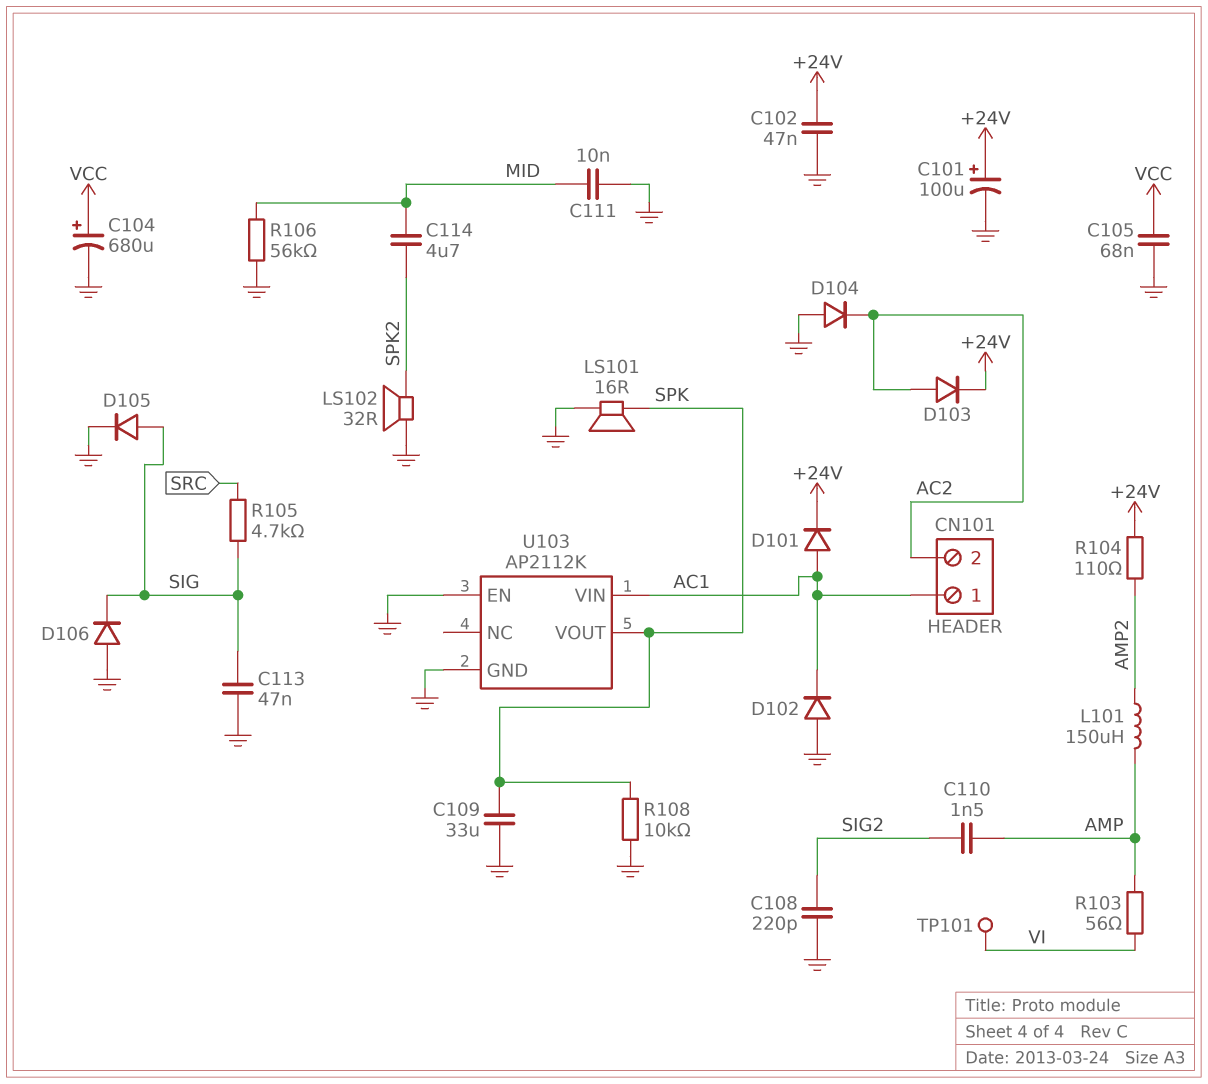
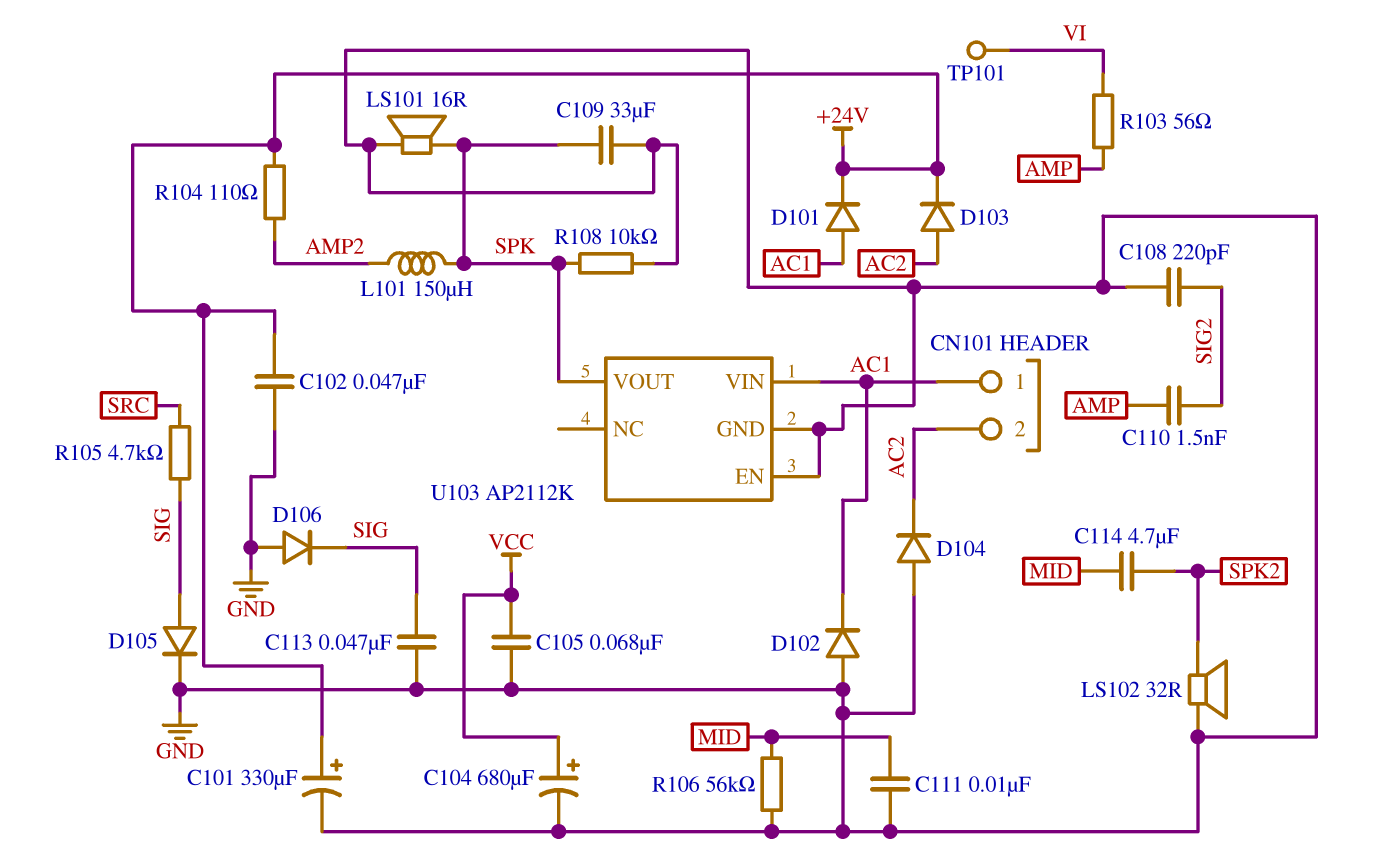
C101: 100uF (plus +24V, minus GND) -> 330uF (plus +24V, minus GND)
L101: 150uH (AMP, AMP2) -> 150uH (AMP2, SPK)

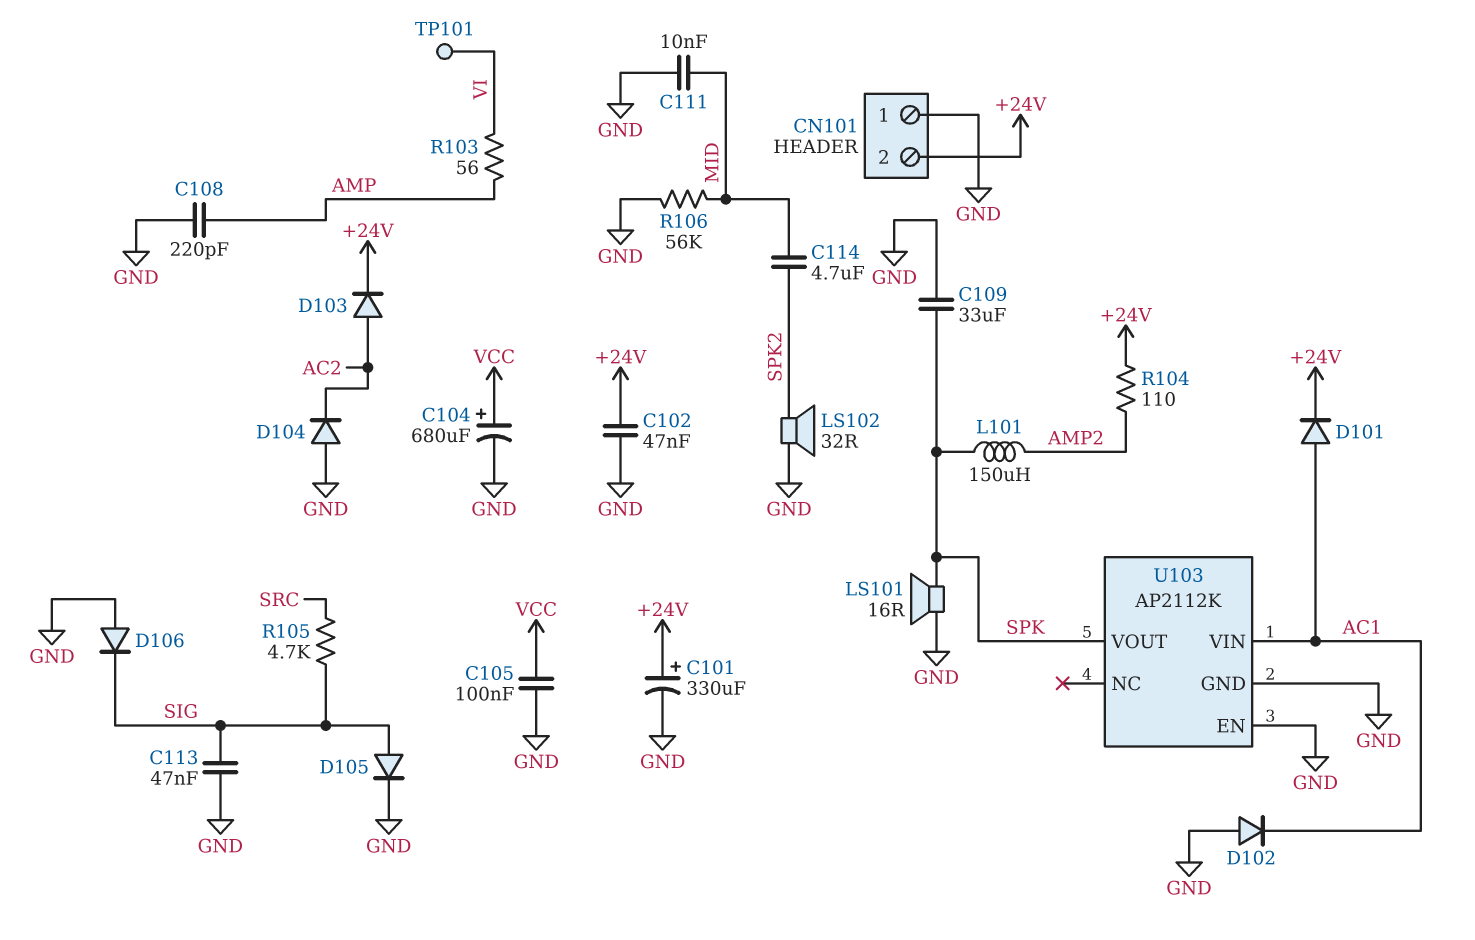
C105: 68nF (GND, VCC) -> 100nF (GND, VCC)
C108: 220pF (GND, SIG2) -> 220pF (AMP, GND)
C110: 1.5nF (AMP, SIG2) -> none
CN101 pin 1: AC1 -> GND
CN101 pin 2: AC2 -> +24V
R108: 10k (GND, SPK) -> none

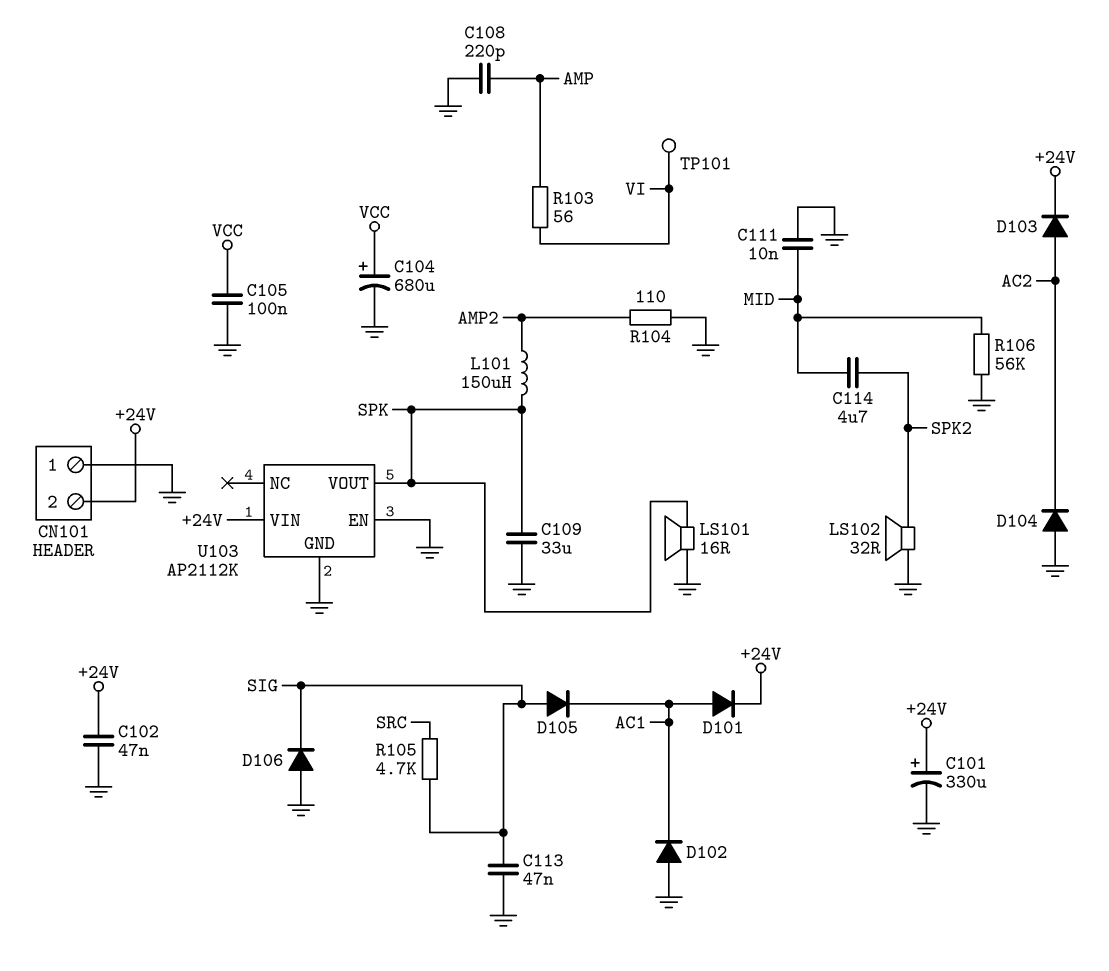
D105: diode (A SIG, K GND) -> diode (A SIG, K AC1)
R104: 110 (+24V, AMP2) -> 110 (AMP2, GND)
U103 pin VIN: AC1 -> +24V

